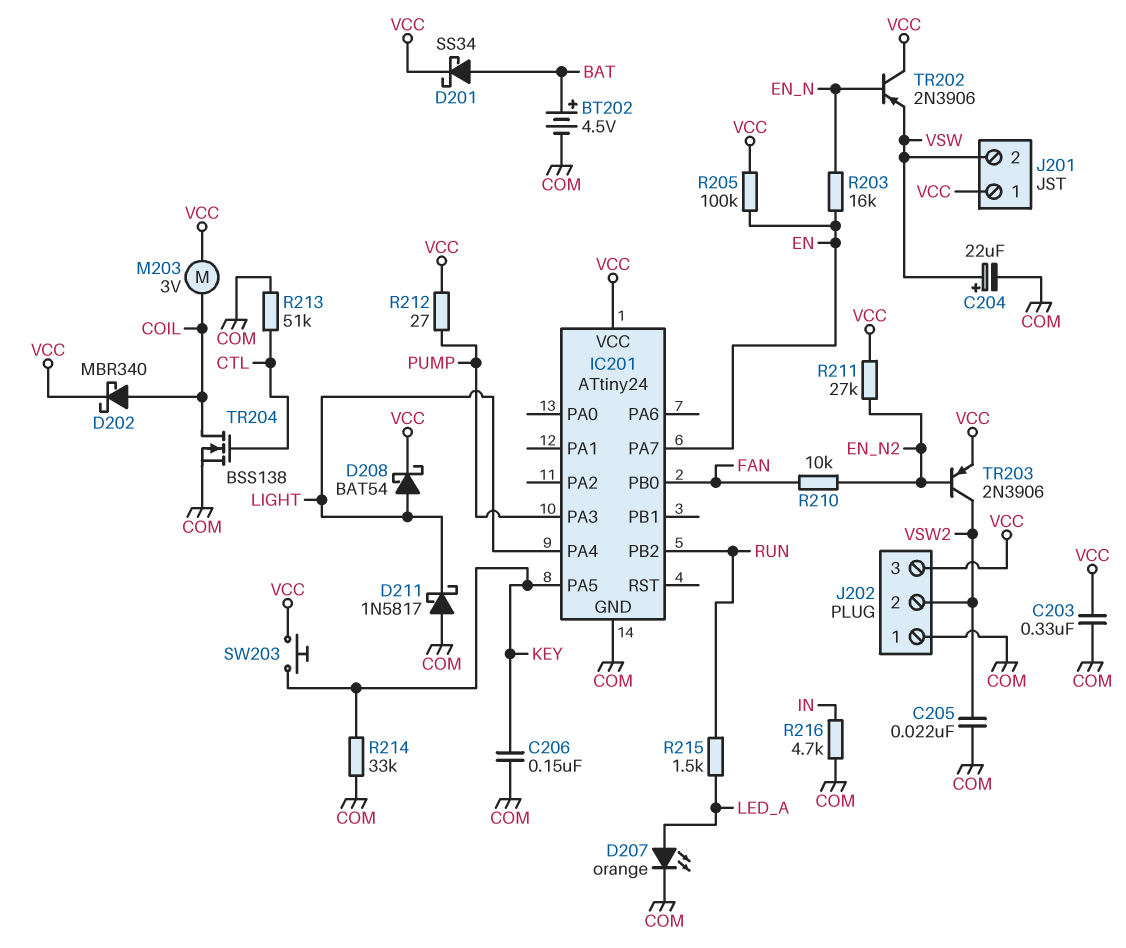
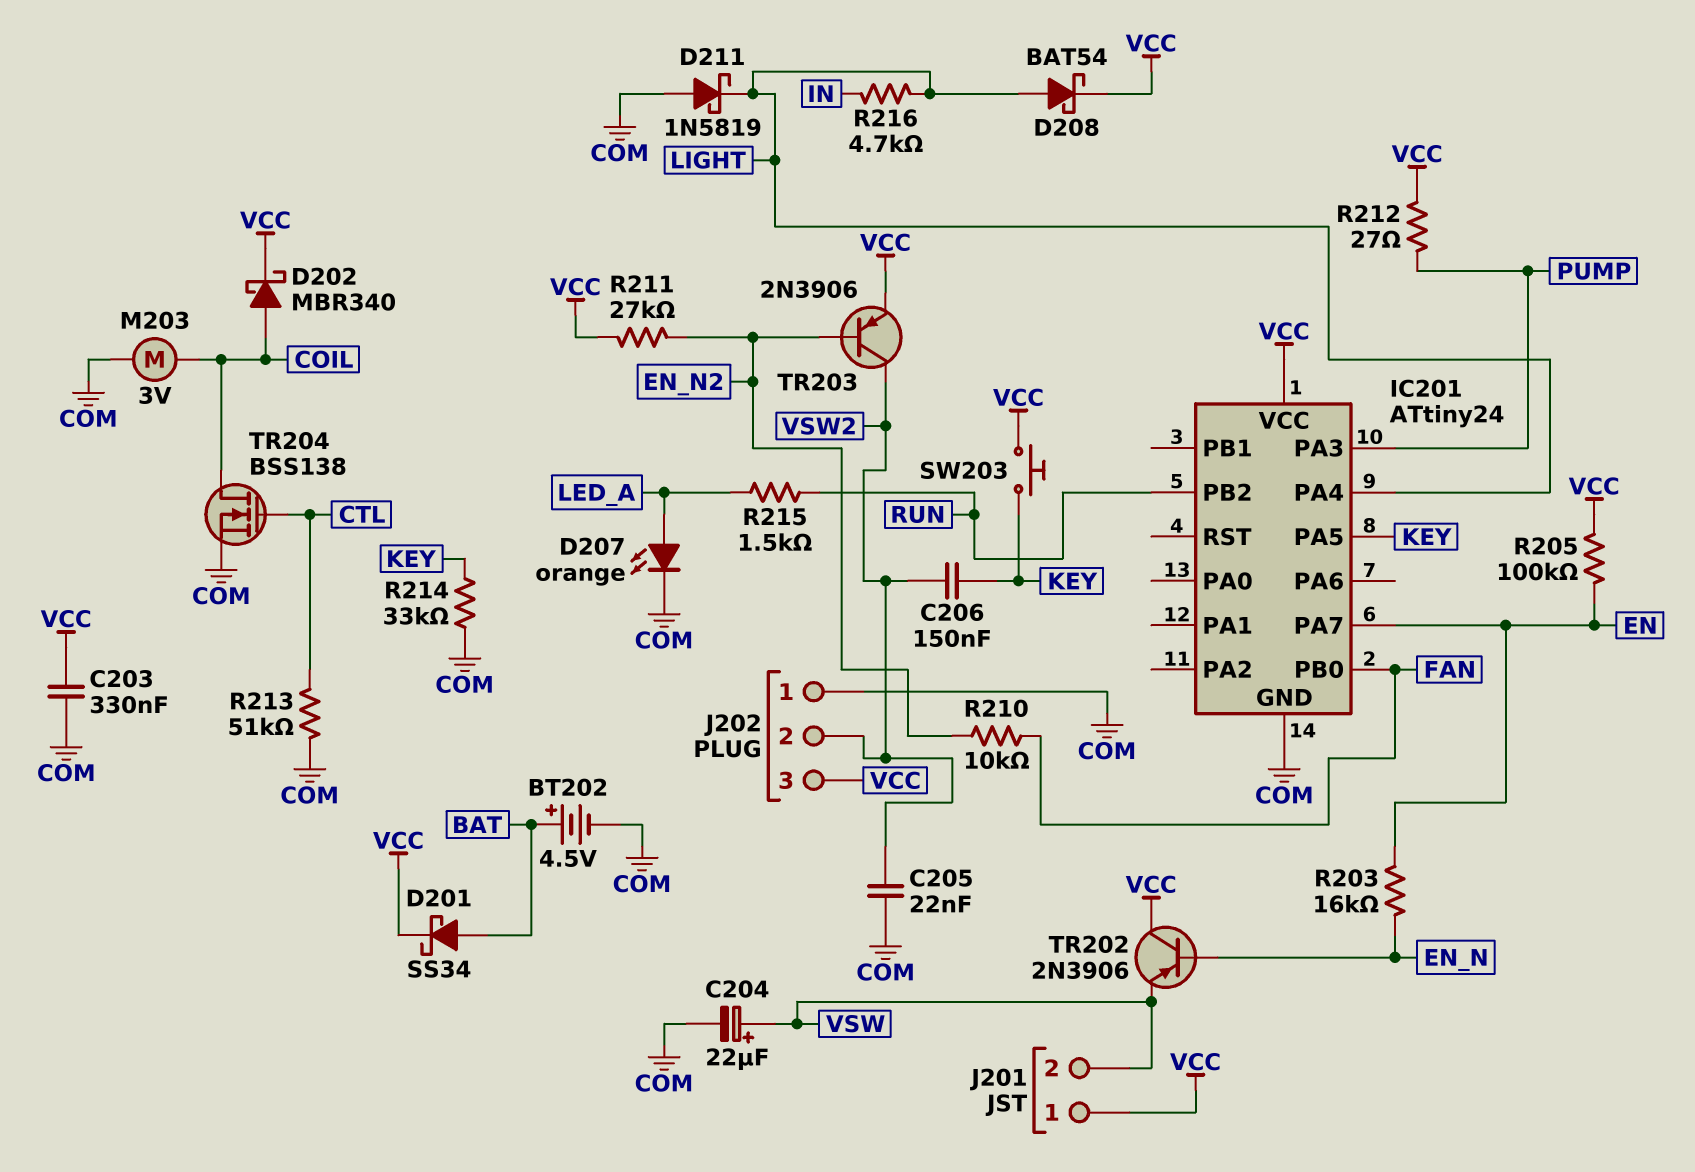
C206: 150nF (COM, KEY) -> 150nF (KEY, VSW2)
D211: schottky 1N5817 (A COM, K LIGHT) -> schottky 1N5819 (A COM, K LIGHT)
M203: motor 3V (COIL, VCC) -> motor 3V (COIL, COM)
R216: 4.7k (COM, IN) -> 4.7k (IN, LIGHT)

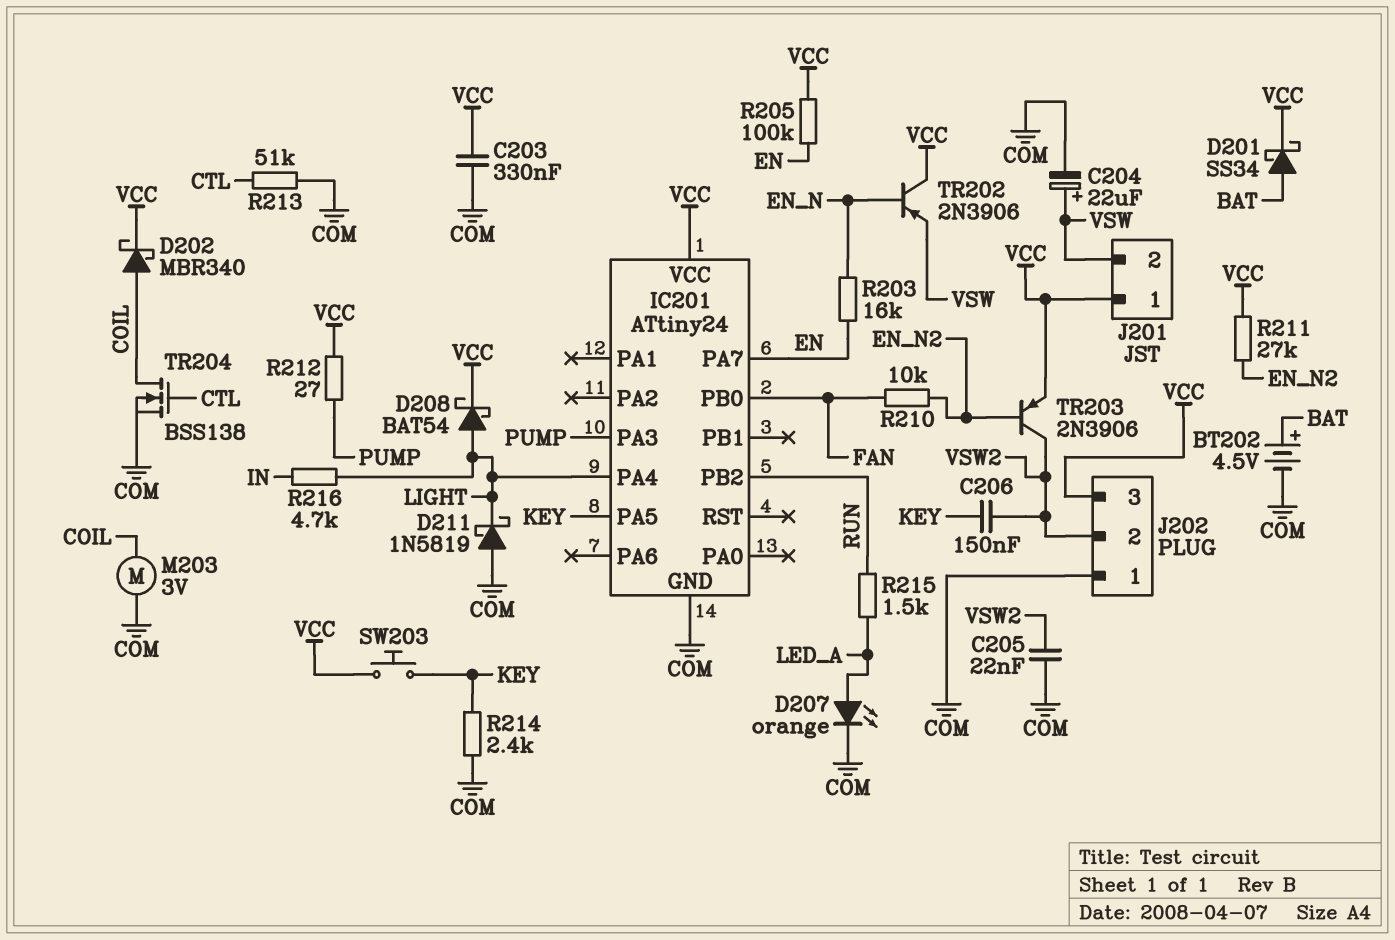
R214: 33k (COM, KEY) -> 2.4k (COM, KEY)

